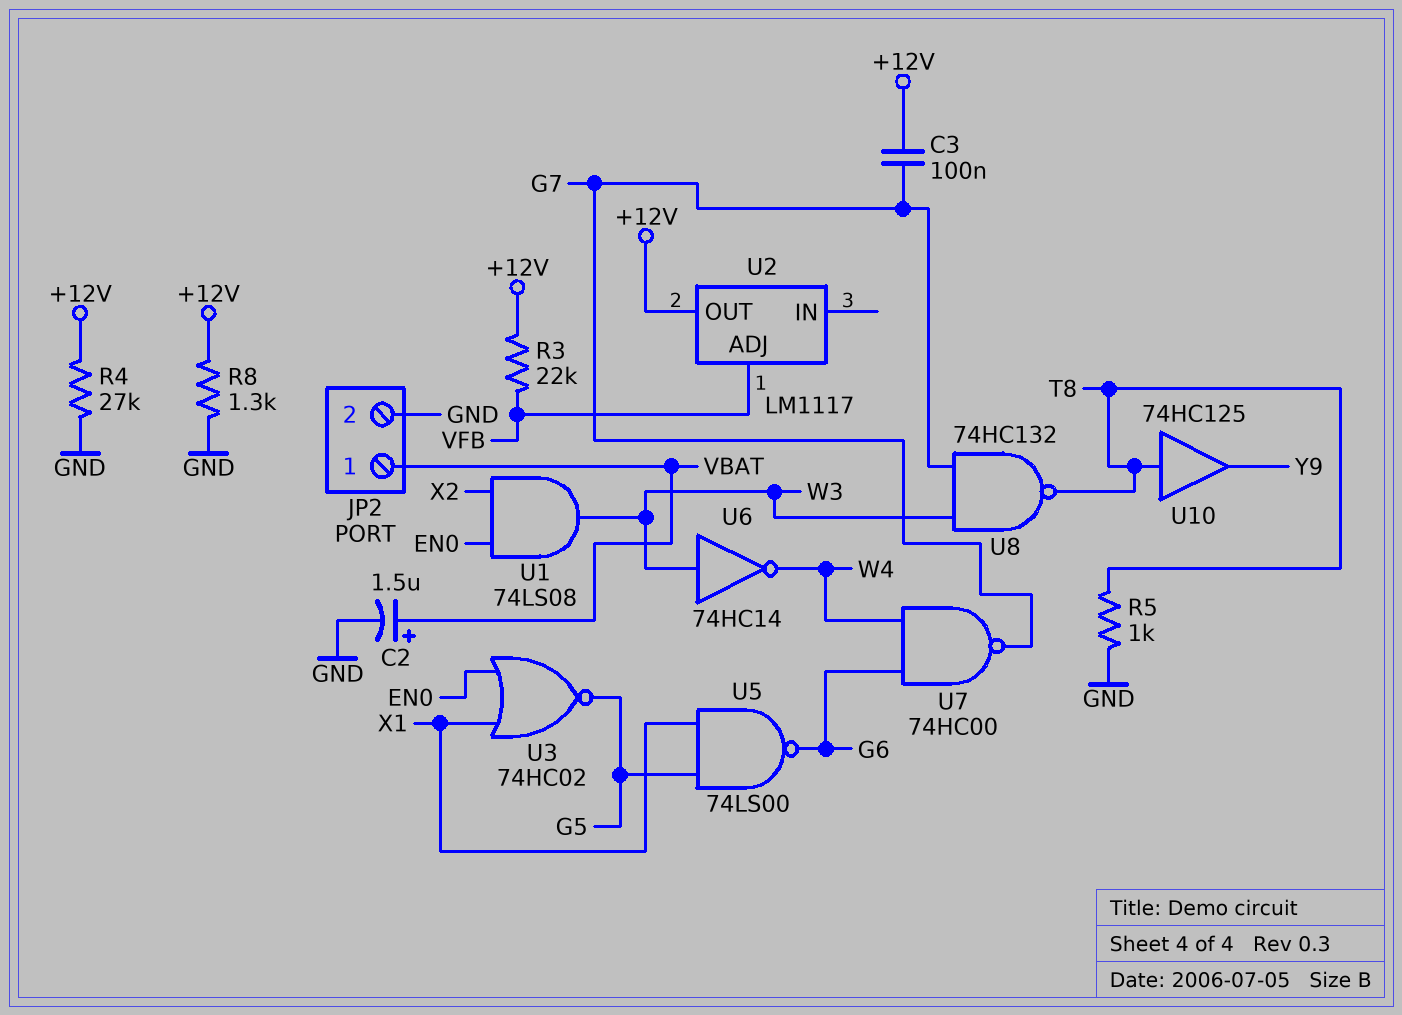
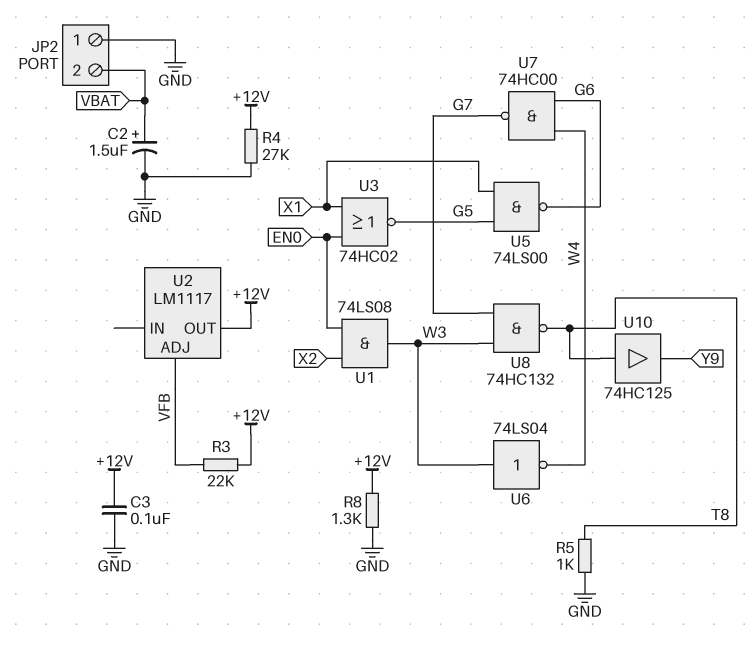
C3: 100nF (+12V, G7) -> 100nF (+12V, GND)
JP2 pin 1: VBAT -> GND
JP2 pin 2: GND -> VBAT
U6: NOT 74HC14 (in W3, out W4) -> NOT 74LS04 (in W3, out W4)

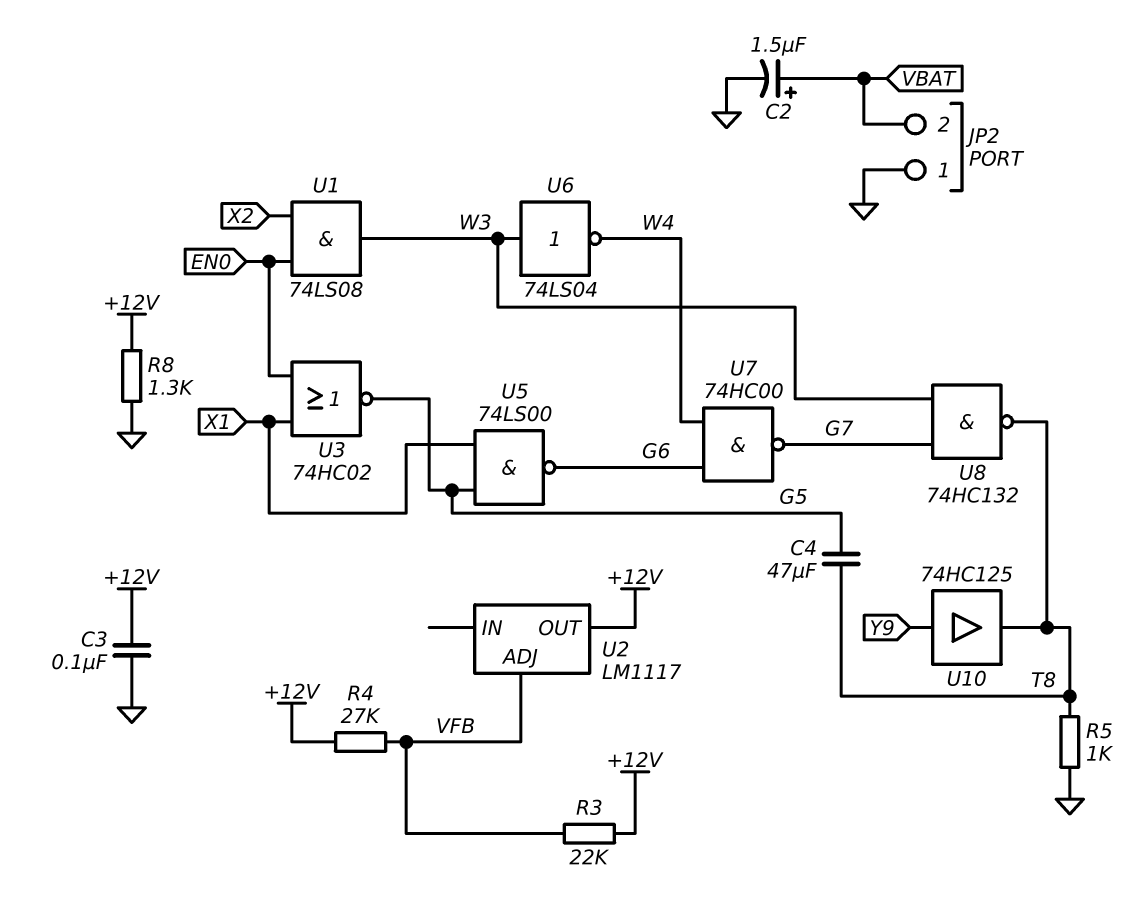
C4: none -> 47uF (G5, T8)
R4: 27k (+12V, GND) -> 27k (+12V, VFB)
U10: buffer 74HC125 (in T8, out Y9) -> buffer 74HC125 (in Y9, out T8)

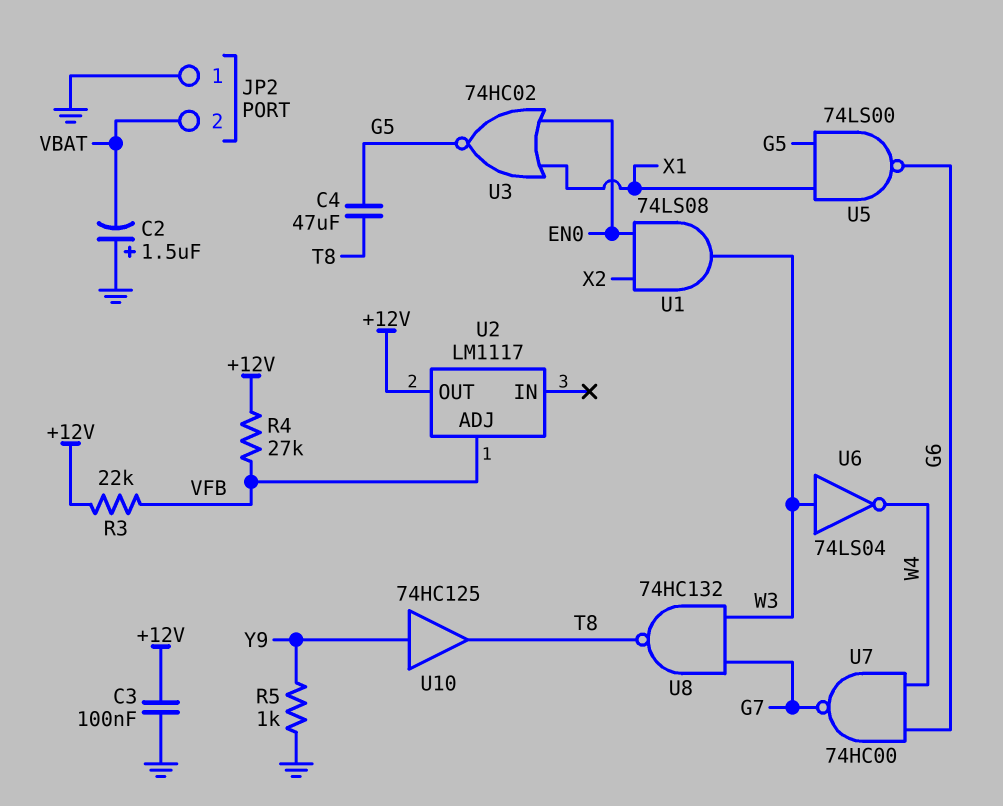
C2: 1.5uF (plus VBAT, minus GND) -> 1.5uF (plus GND, minus VBAT)
R5: 1k (GND, T8) -> 1k (GND, Y9)
R8: 1.3k (+12V, GND) -> none

